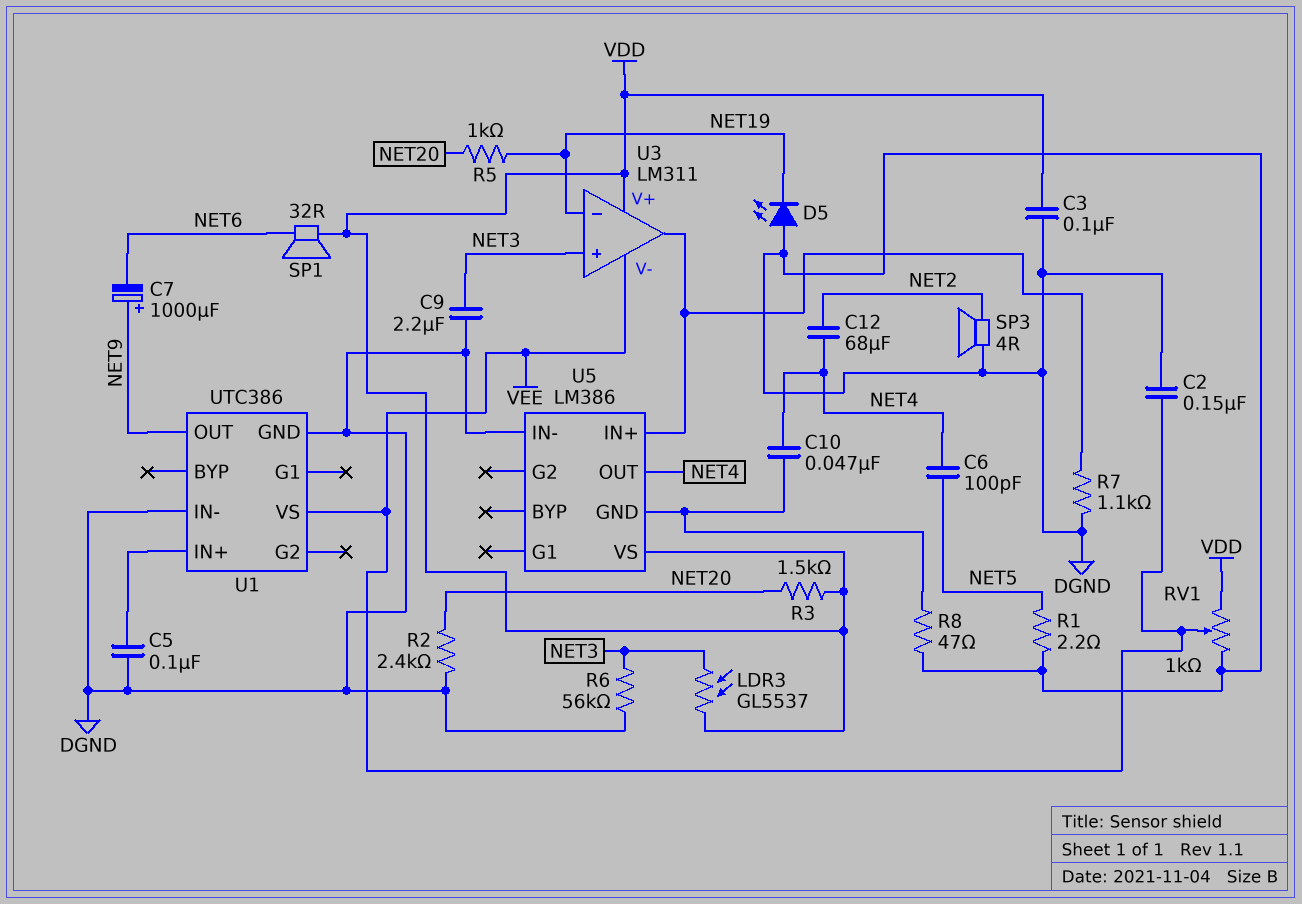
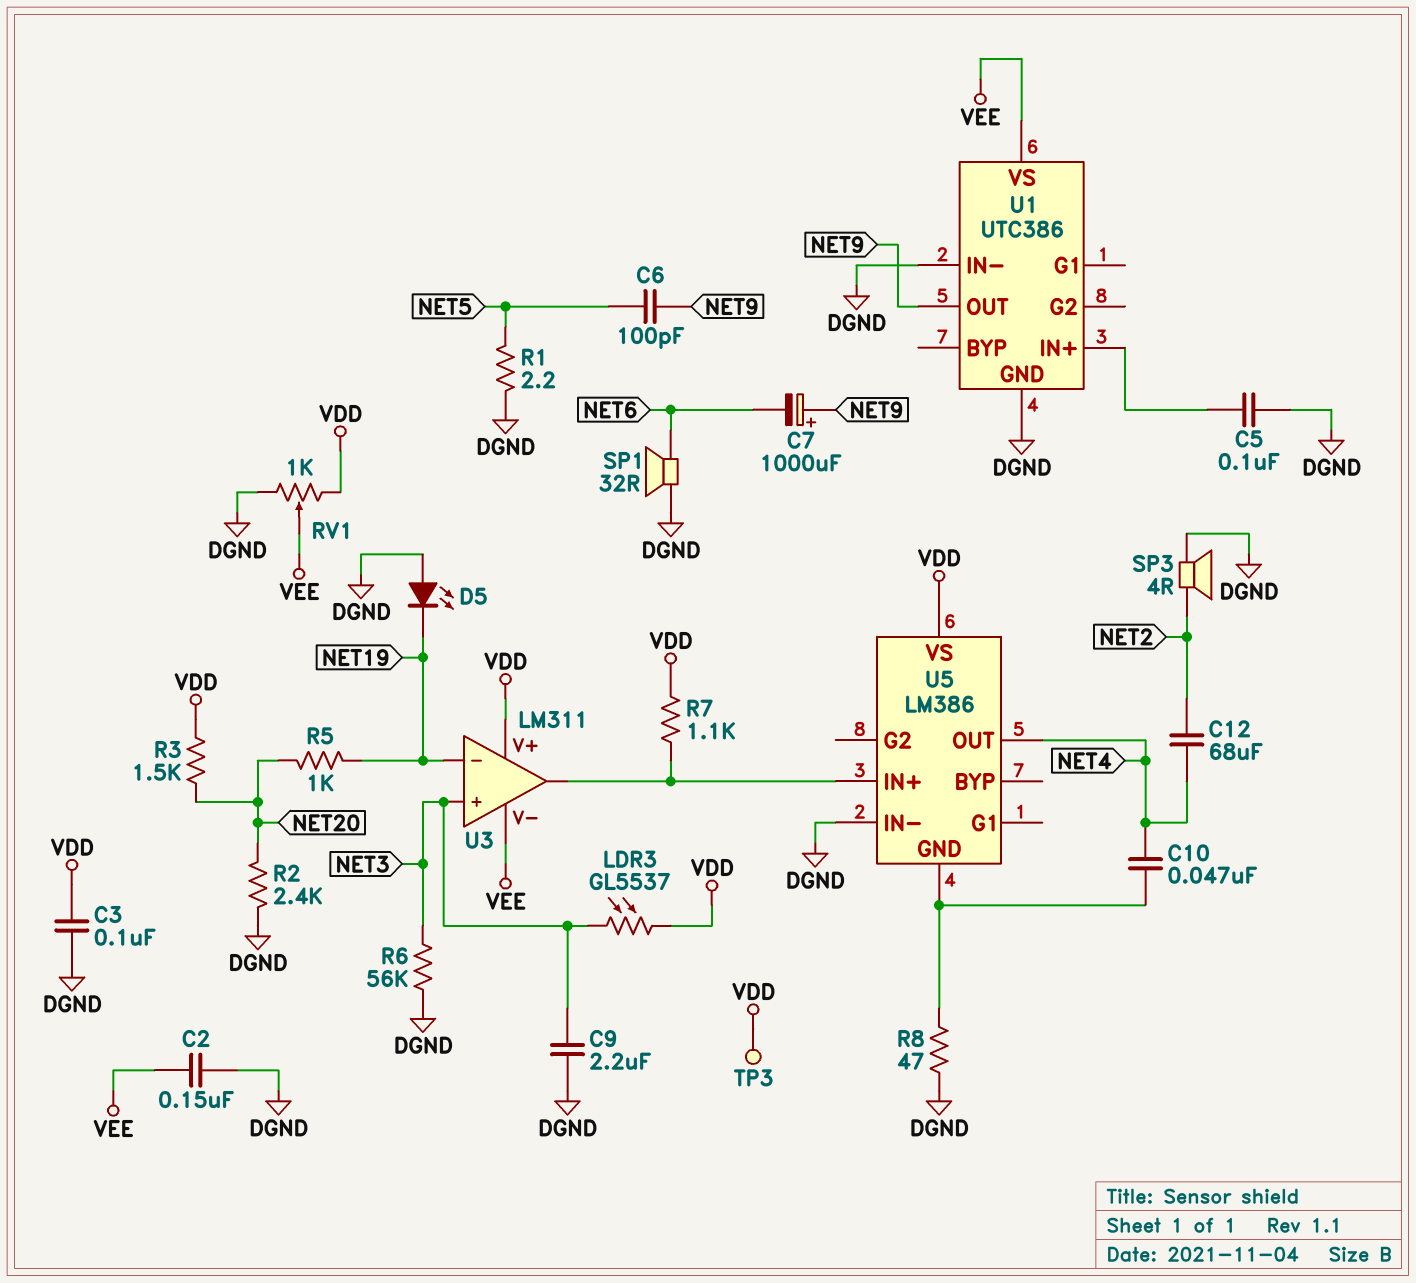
C6: 100pF (NET4, NET5) -> 100pF (NET5, NET9)
R7: 1.1k (DGND, U3/out) -> 1.1k (U3/out, VDD)
SP1: speaker 32R (NET6, VDD) -> speaker 32R (DGND, NET6)
TP3: none -> test point (VDD)

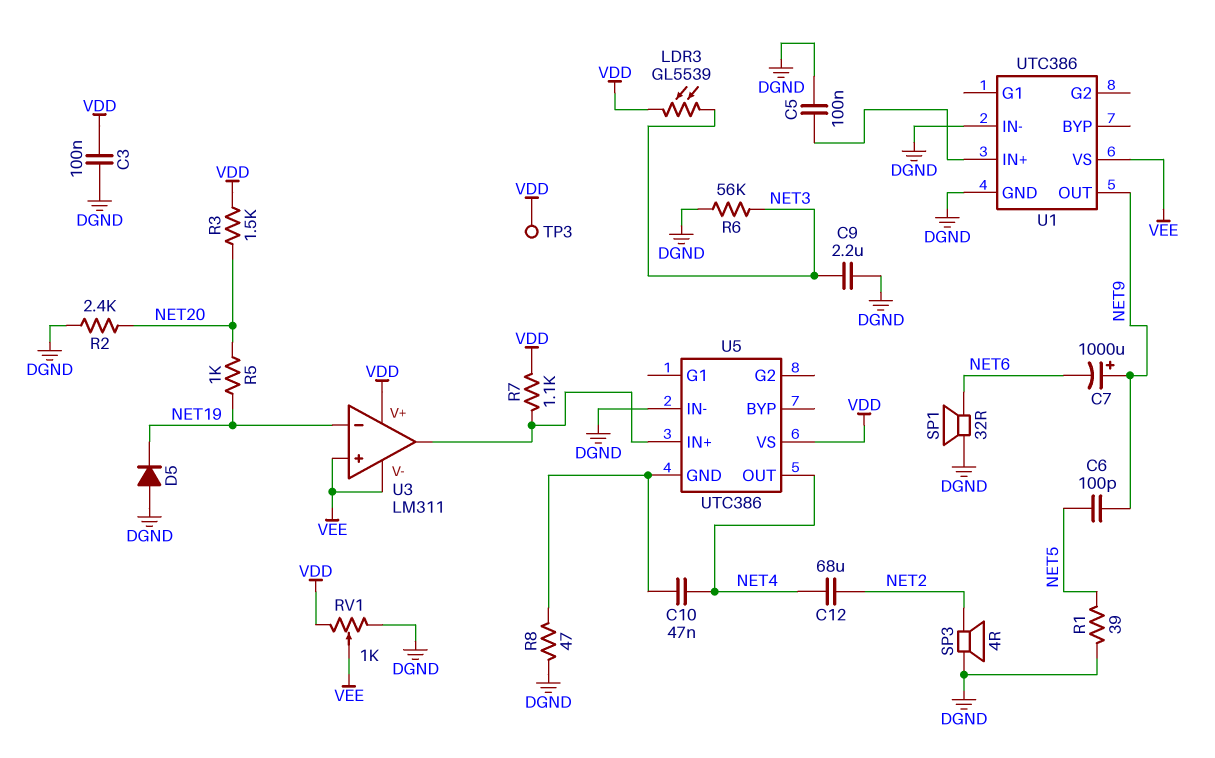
C2: 150nF (DGND, VEE) -> none
D5: LED (A DGND, K NET19) -> diode (A DGND, K NET19)
LDR3: GL5537 (NET3, VDD) -> GL5539 (NET3, VDD)
R1: 2.2 (DGND, NET5) -> 39 (DGND, NET5)
U3 pin in+: NET3 -> VEE
U5: LM386 -> UTC386

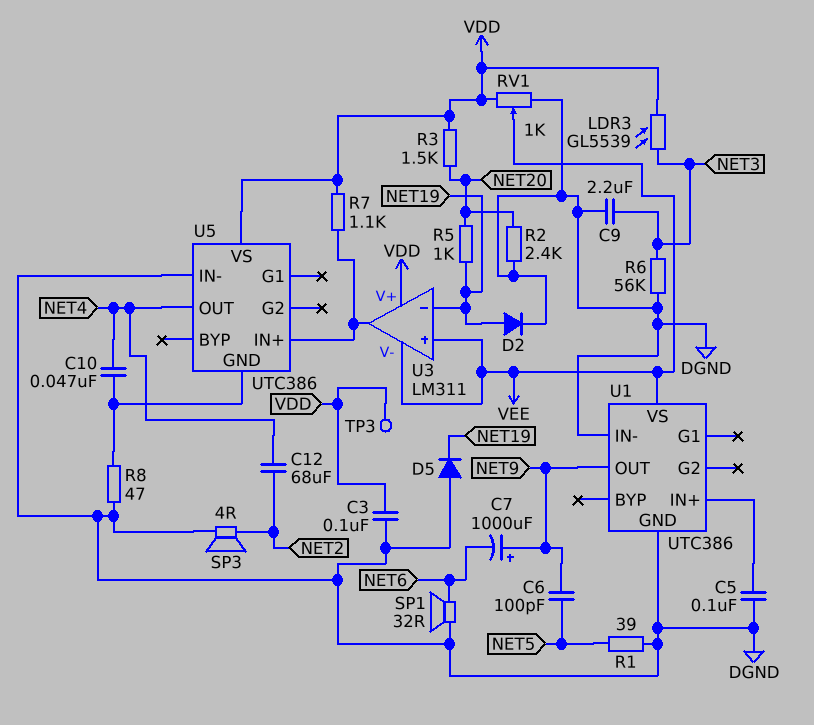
D2: none -> diode (A NET19, K DGND)

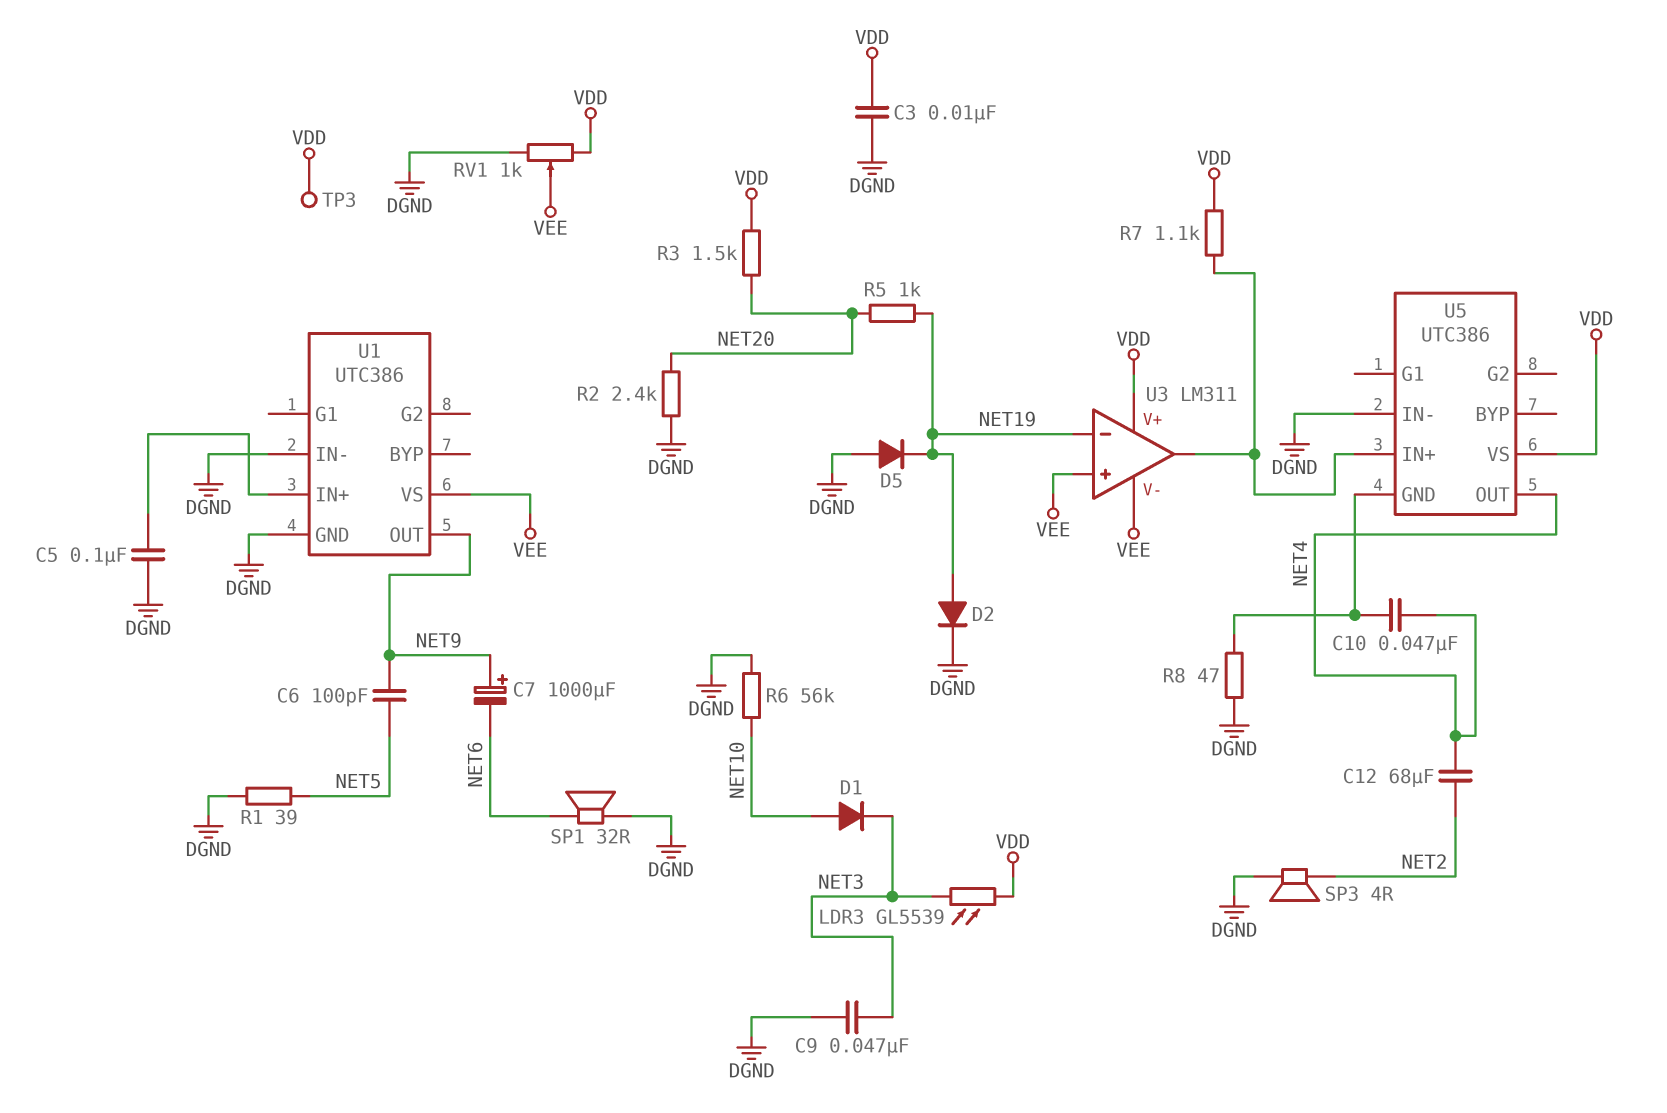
C3: 100nF (DGND, VDD) -> 10nF (DGND, VDD)
C9: 2.2uF (DGND, NET3) -> 47nF (DGND, NET3)
D1: none -> diode (A NET10, K NET3)
R6: 56k (DGND, NET3) -> 56k (DGND, NET10)

